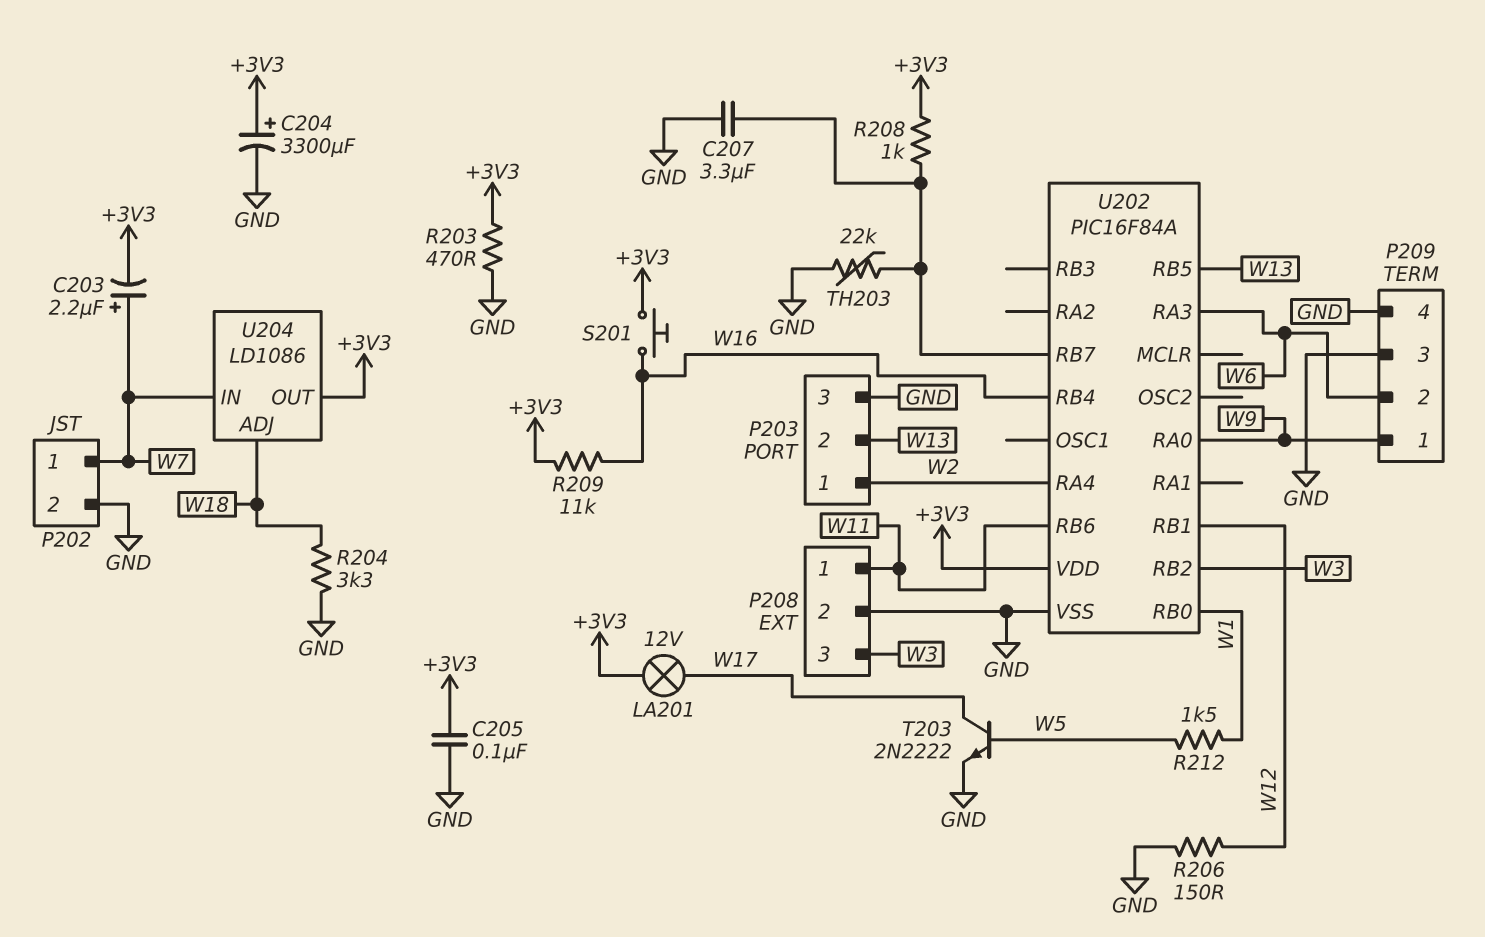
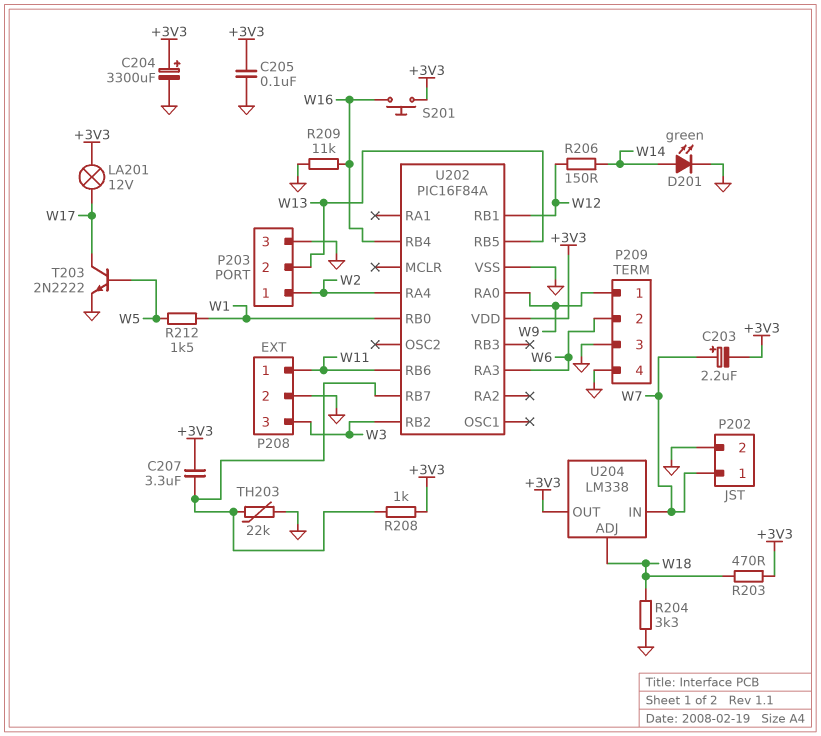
C207: 3.3uF (GND, U202/RB7) -> 3.3uF (+3V3, U202/RB7)
D201: none -> LED green (A W14, K GND)
R203: 470 (+3V3, GND) -> 470 (+3V3, W18)
R206: 150 (GND, W12) -> 150 (W12, W14)
R209: 11k (+3V3, W16) -> 11k (GND, W16)
U204: LD1086 -> LM338

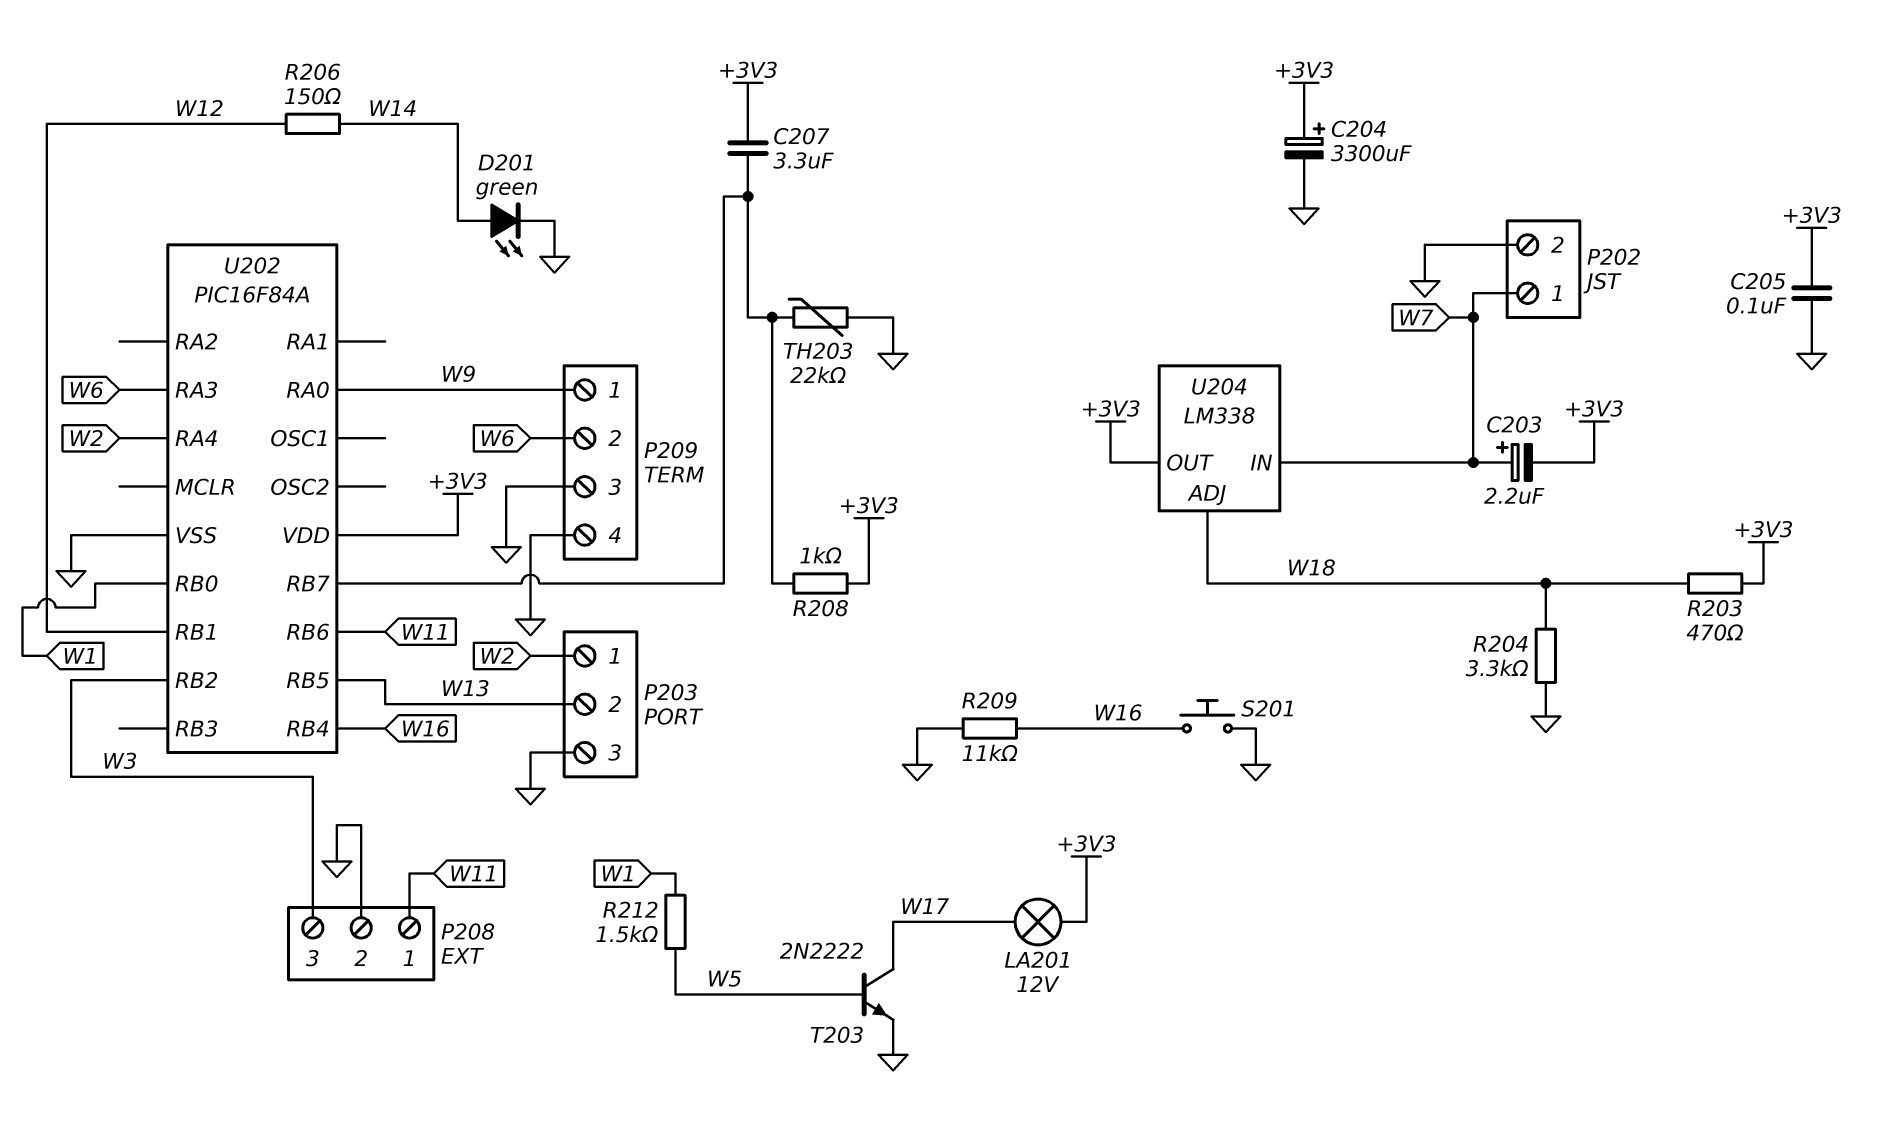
S201: button (+3V3, W16) -> button (GND, W16)

